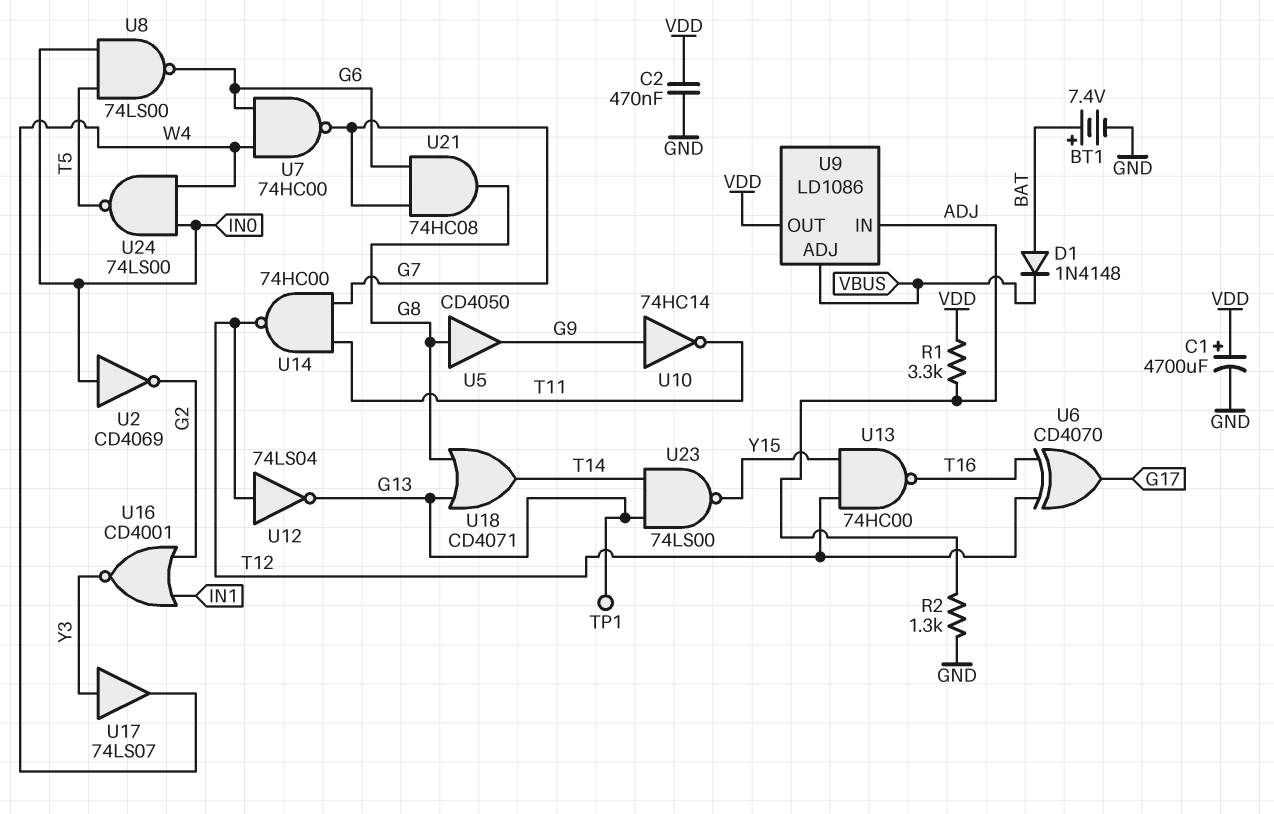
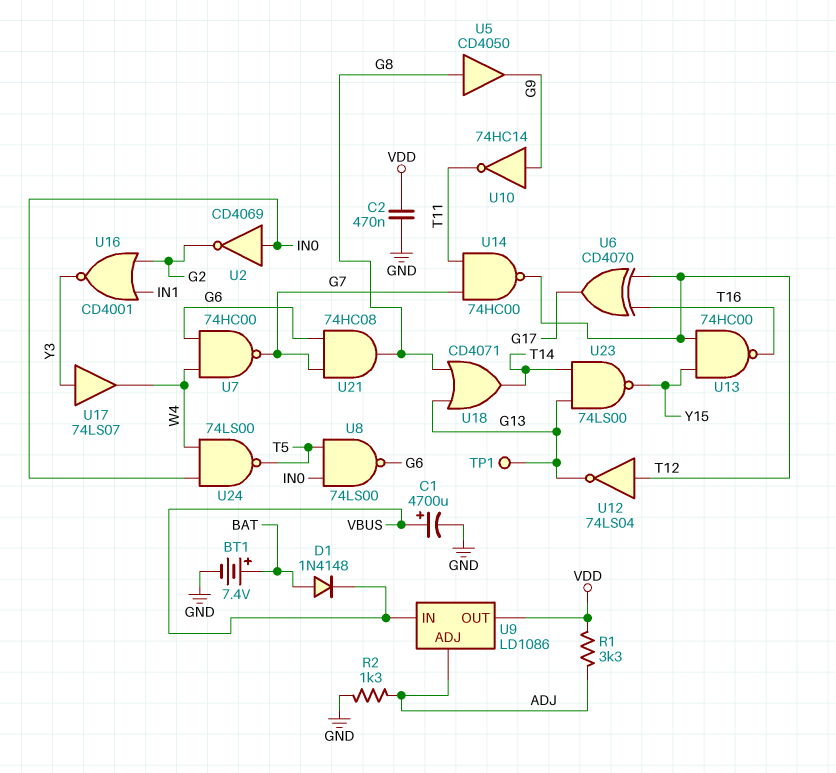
C1: 4700uF (plus VDD, minus GND) -> 4700uF (plus VBUS, minus GND)
U9 pin ADJ: VBUS -> ADJ
U9 pin IN: ADJ -> VBUS

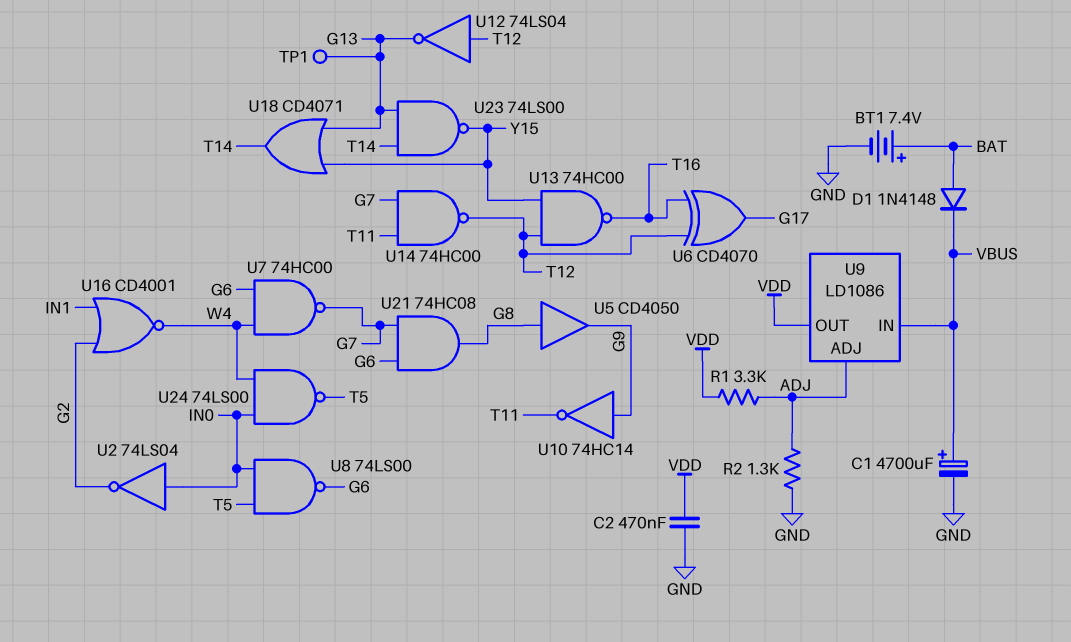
U2: NOT CD4069 (in IN0, out G2) -> NOT 74LS04 (in IN0, out G2)
U16: NOR CD4001 (in G2, in IN1, out Y3) -> NOR CD4001 (in G2, in IN1, out W4)
U17: buffer 74LS07 (in Y3, out W4) -> none
U18: OR CD4071 (in G8, in G13, out T14) -> OR CD4071 (in G13, in Y15, out T14)

